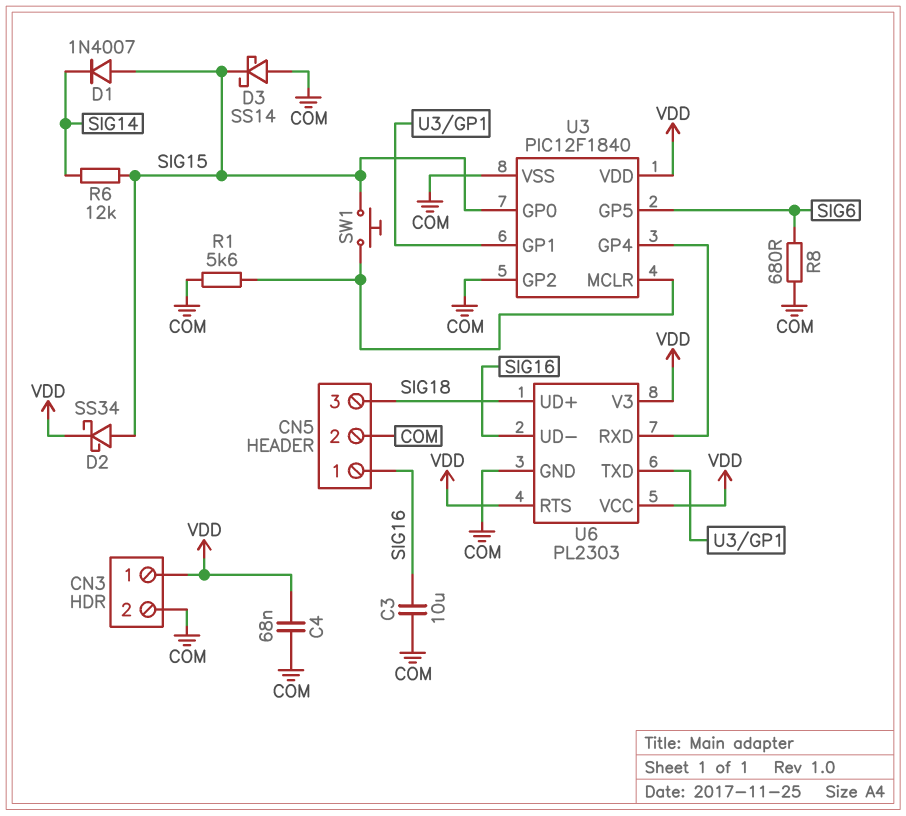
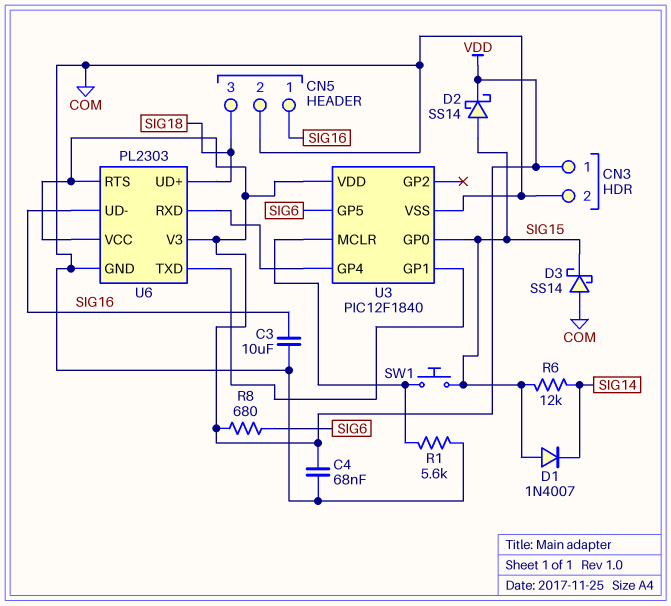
D2: schottky SS34 (A SIG15, K VDD) -> schottky SS14 (A SIG15, K VDD)
R8: 680 (COM, SIG6) -> 680 (SIG6, VDD)
U3 pin GP2: COM -> none

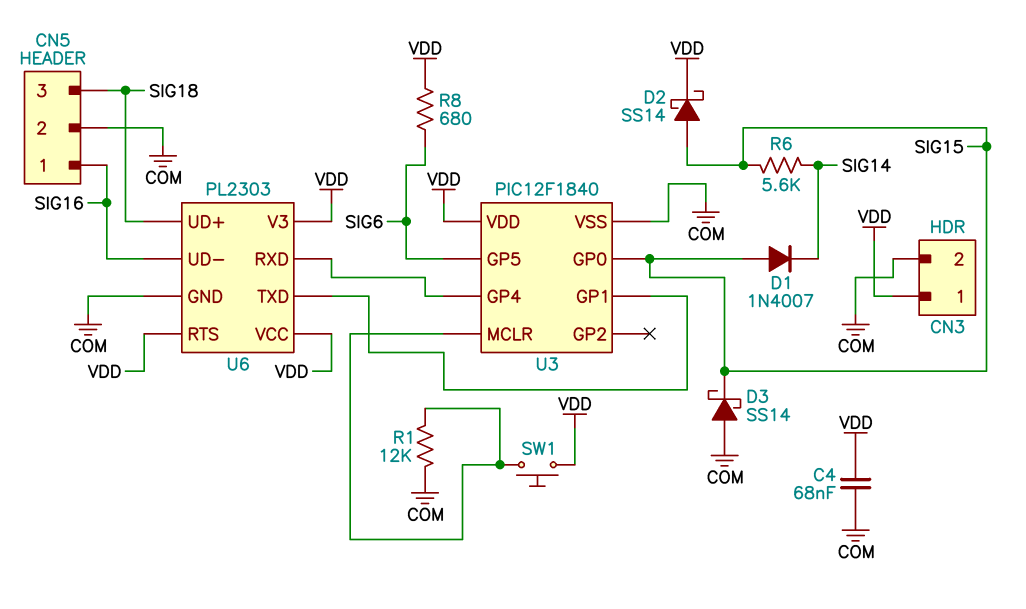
C3: 10uF (COM, SIG16) -> none
R1: 5.6k (COM, U3/MCLR) -> 12k (COM, U3/MCLR)
R6: 12k (SIG14, SIG15) -> 5.6k (SIG14, SIG15)
SW1: button (SIG15, U3/MCLR) -> button (U3/MCLR, VDD)

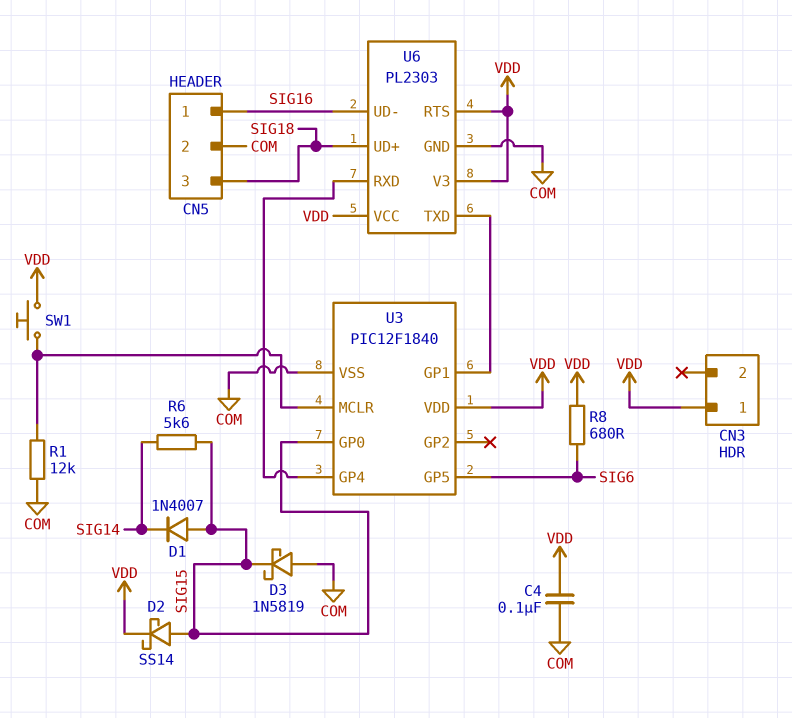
C4: 68nF (COM, VDD) -> 100nF (COM, VDD)
CN3 pin 2: COM -> none
D3: schottky SS14 (A COM, K SIG15) -> schottky 1N5819 (A COM, K SIG15)

